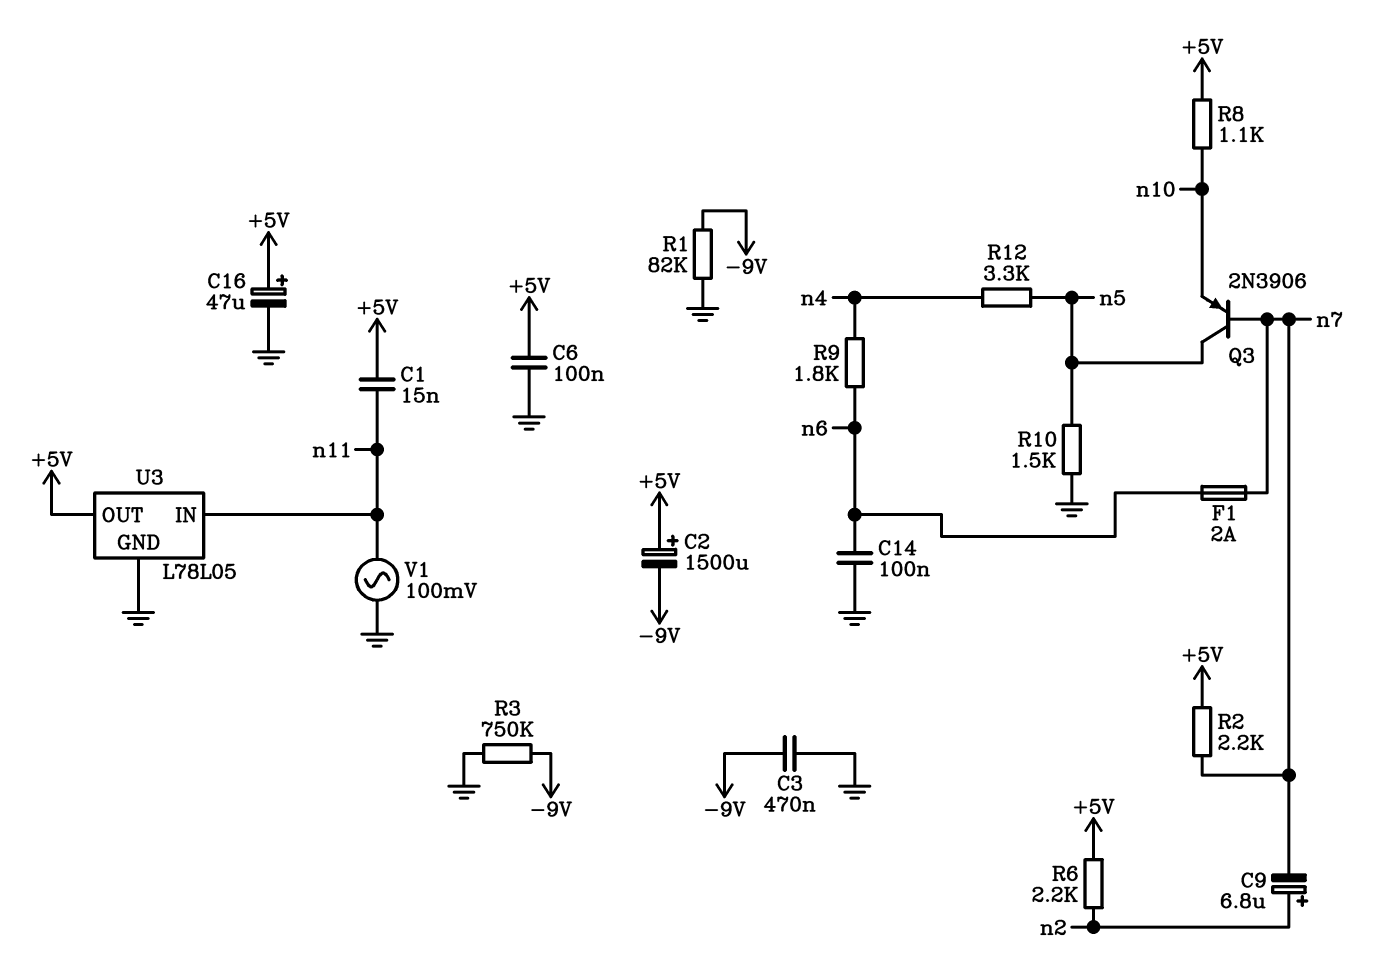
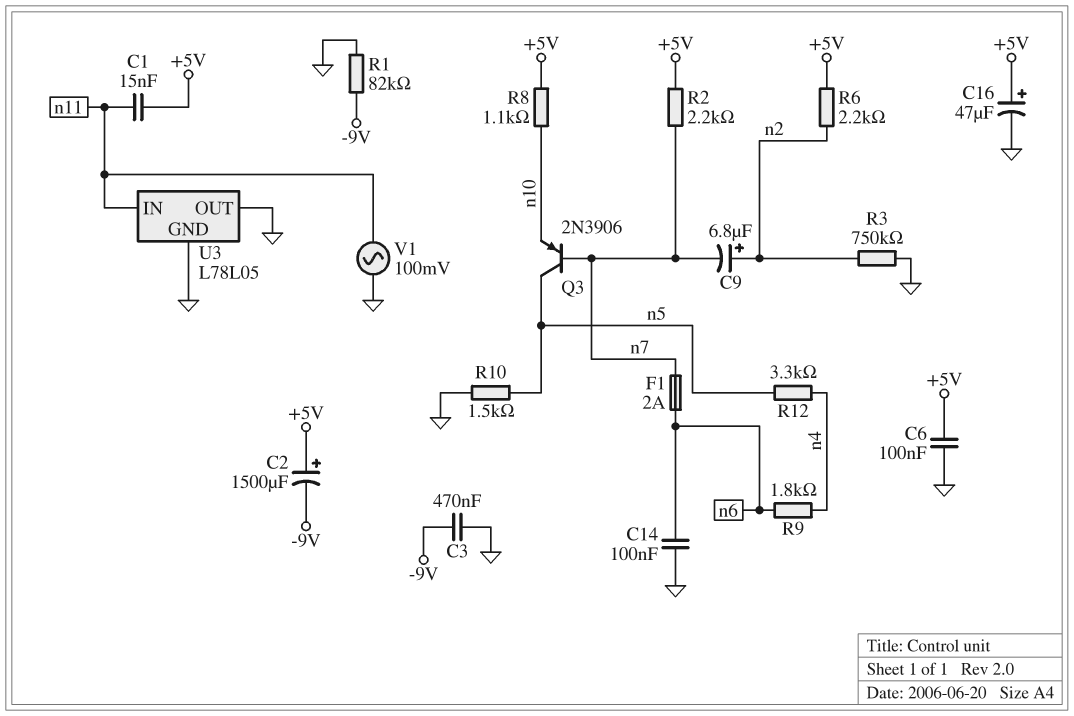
R3: 750k (-9V, GND) -> 750k (GND, n2)
U3 pin OUT: +5V -> GND

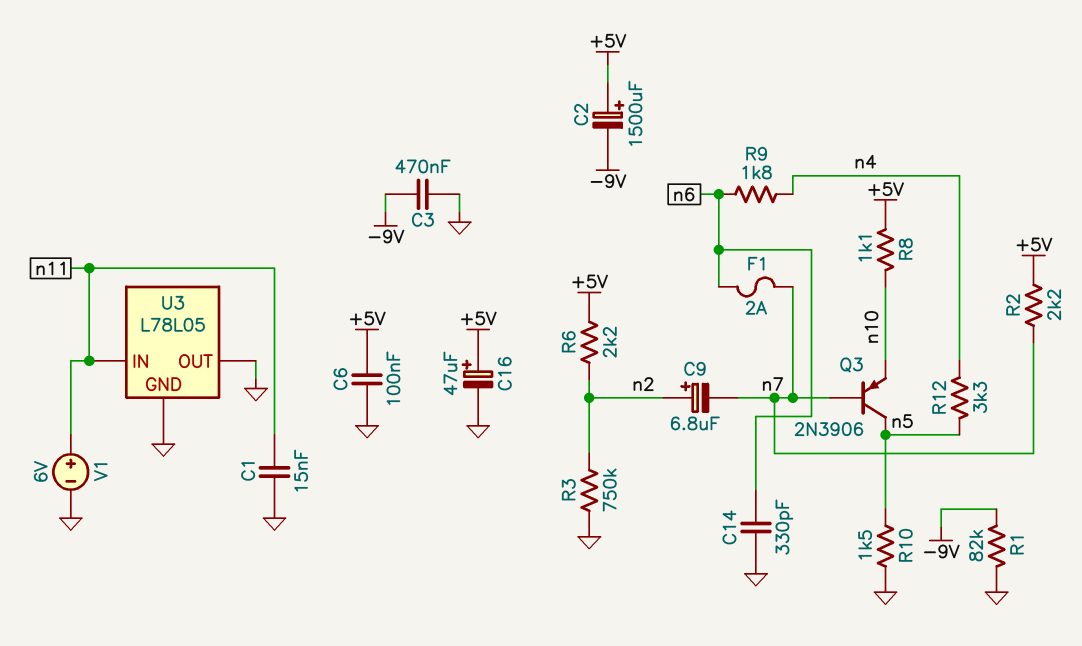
C1: 15nF (+5V, n11) -> 15nF (GND, n11)
C14: 100nF (GND, n6) -> 330pF (GND, n6)
V1: AC 100mV (GND, n11) -> 6V (plus n11, minus GND)

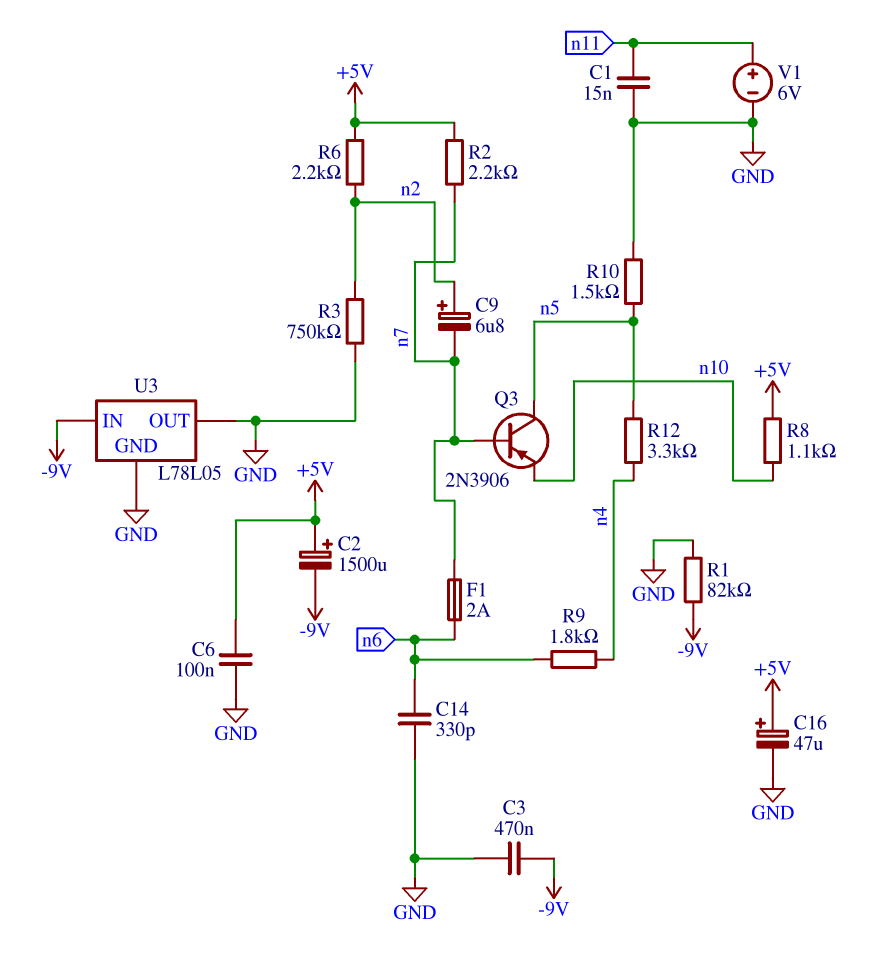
U3 pin IN: n11 -> -9V

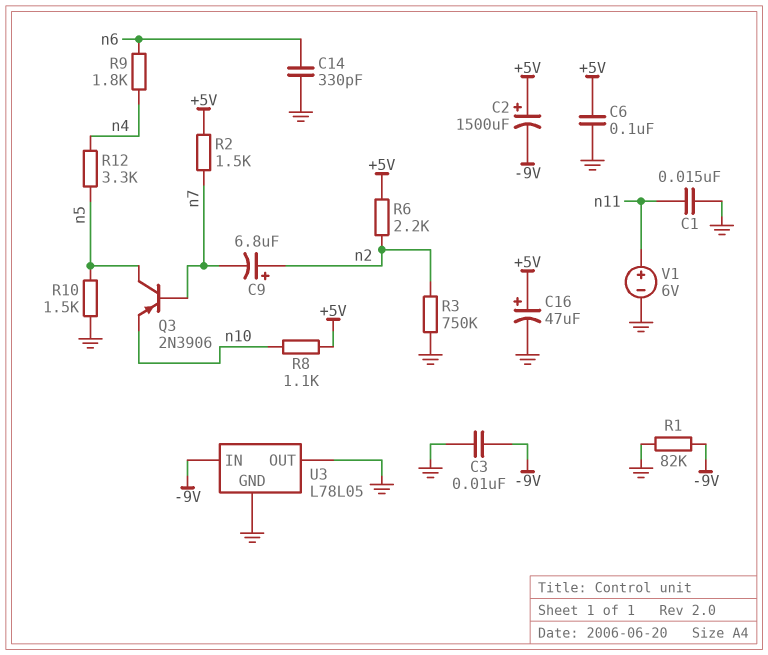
C3: 470nF (-9V, GND) -> 10nF (-9V, GND)
F1: 2A (n6, n7) -> none
R2: 2.2k (+5V, n7) -> 1.5k (+5V, n7)

